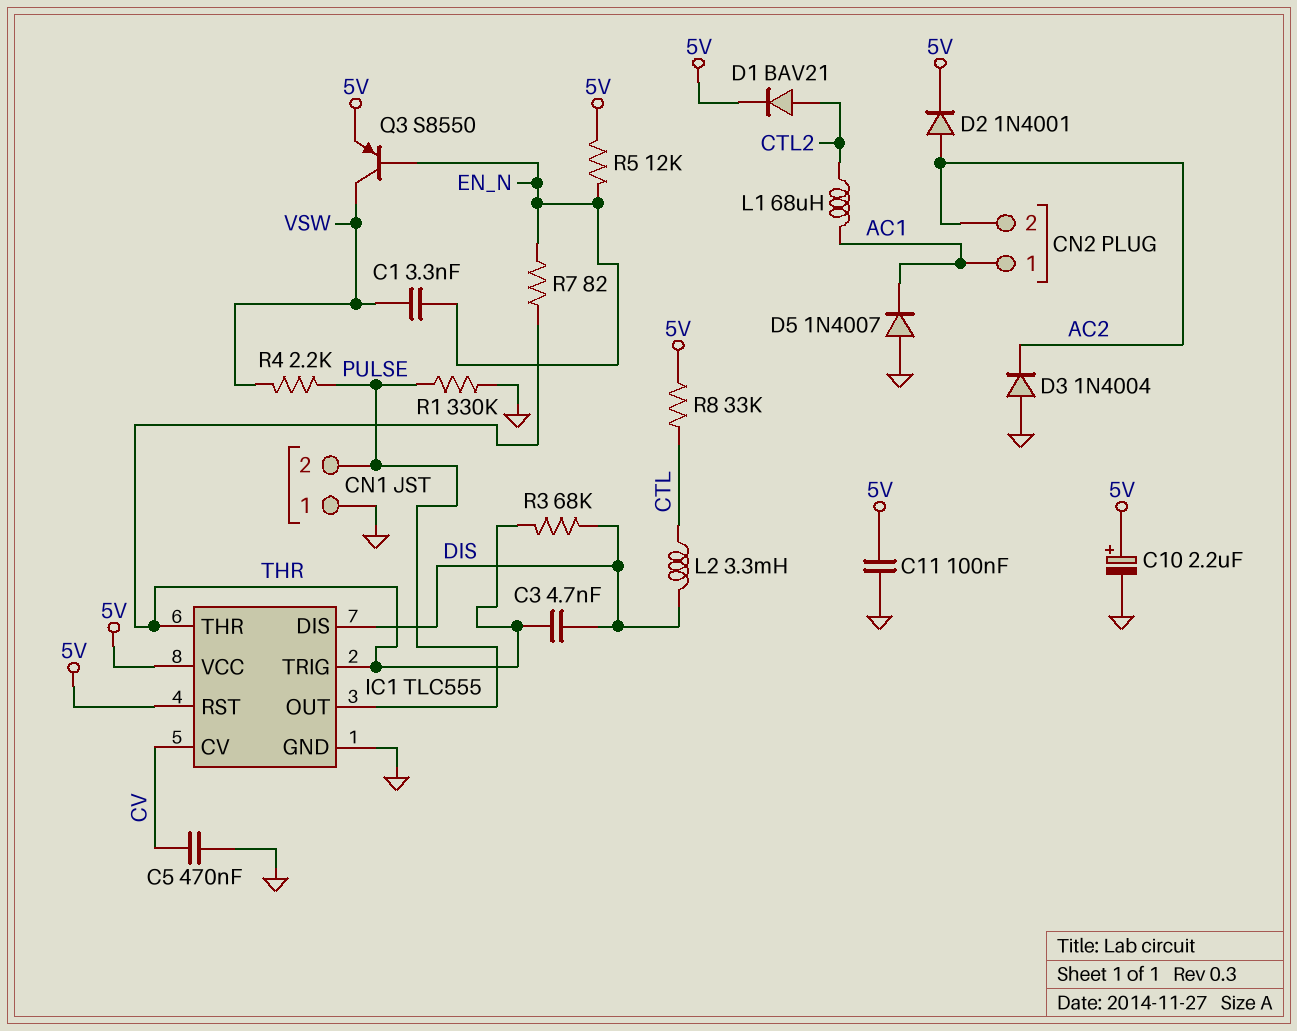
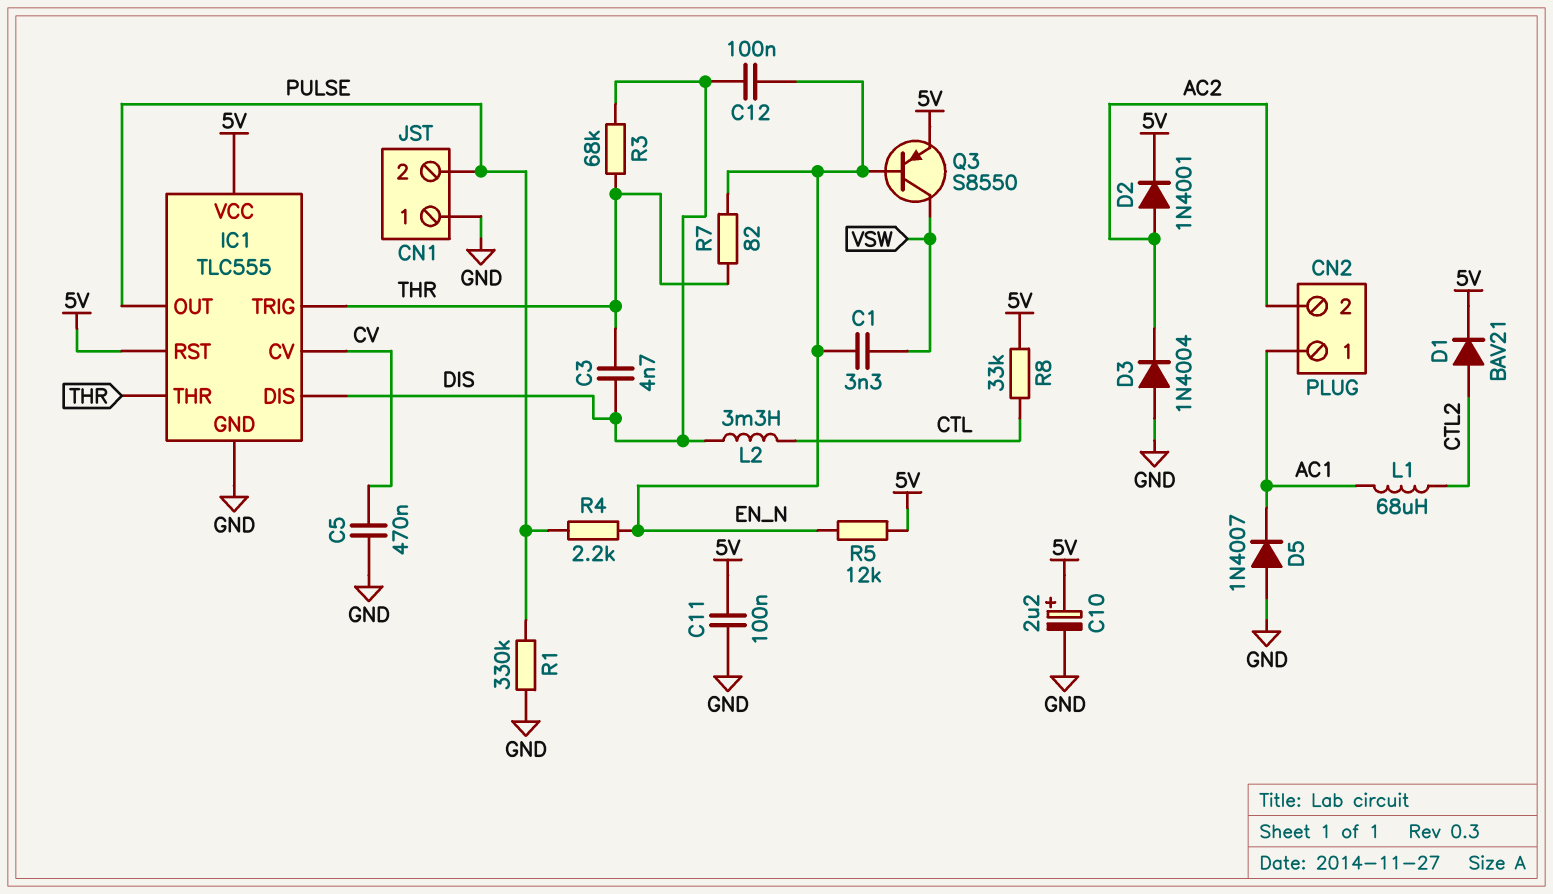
C12: none -> 100nF (DIS, EN_N)
R4: 2.2k (PULSE, VSW) -> 2.2k (EN_N, PULSE)

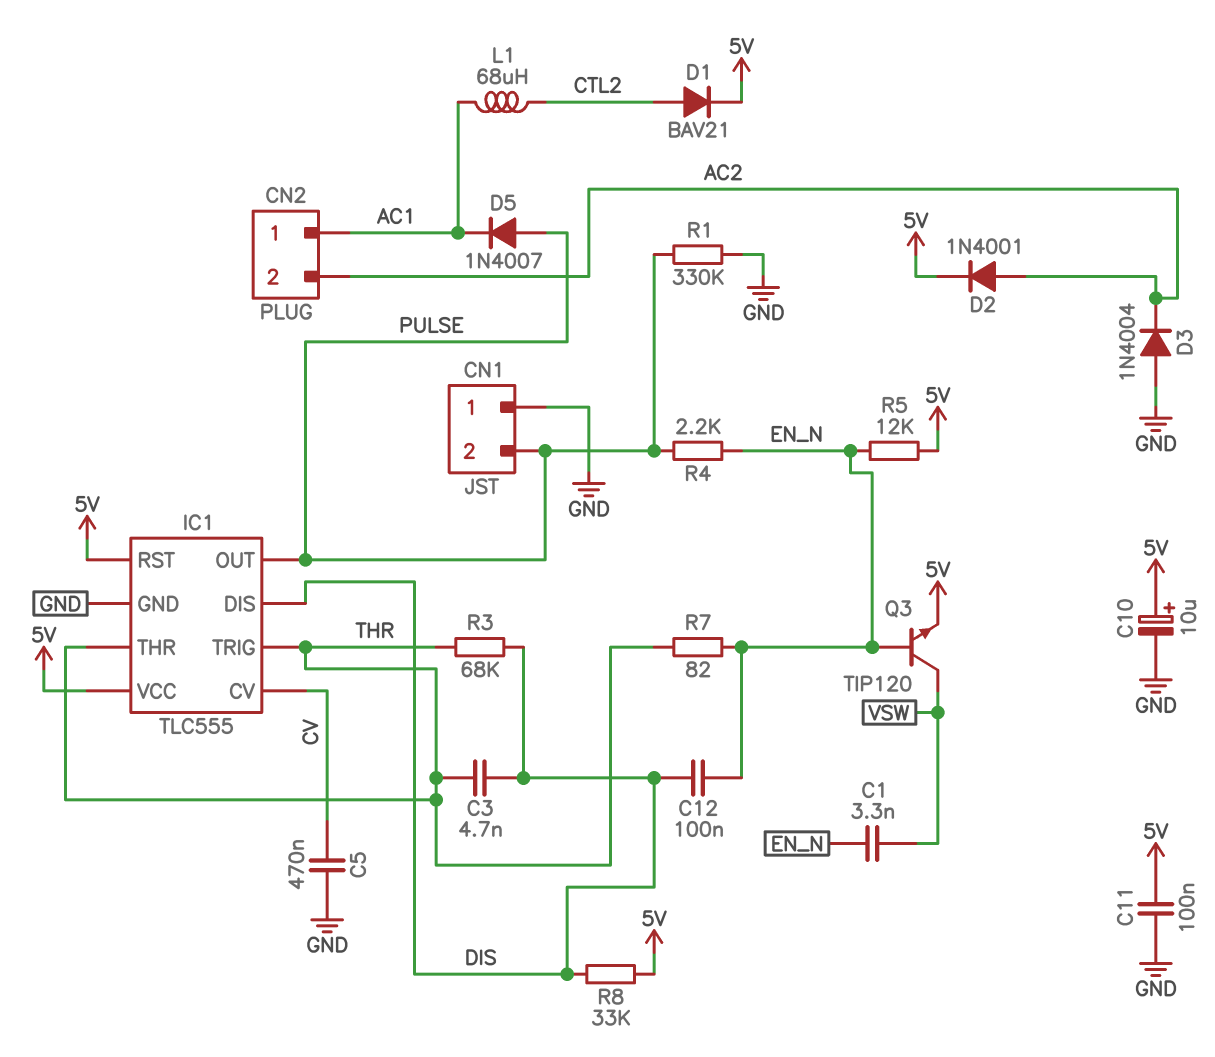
C10: 2.2uF (plus 5V, minus GND) -> 10uF (plus 5V, minus GND)
D5: diode 1N4007 (A GND, K AC1) -> diode 1N4007 (A PULSE, K AC1)
L2: 3.3mH (CTL, DIS) -> none
Q3: PNP S8550 (B EN_N, C VSW, E 5V) -> NPN TIP120 (B EN_N, C VSW, E 5V)
R8: 33k (5V, CTL) -> 33k (5V, DIS)

